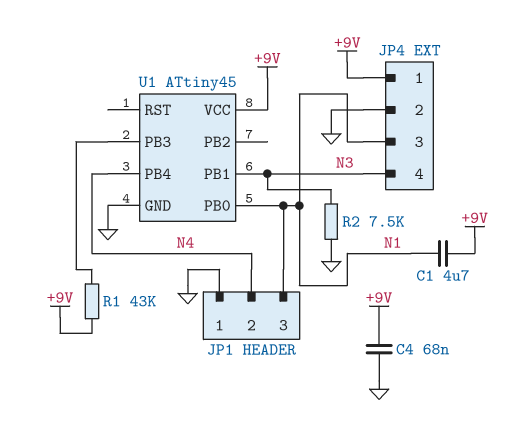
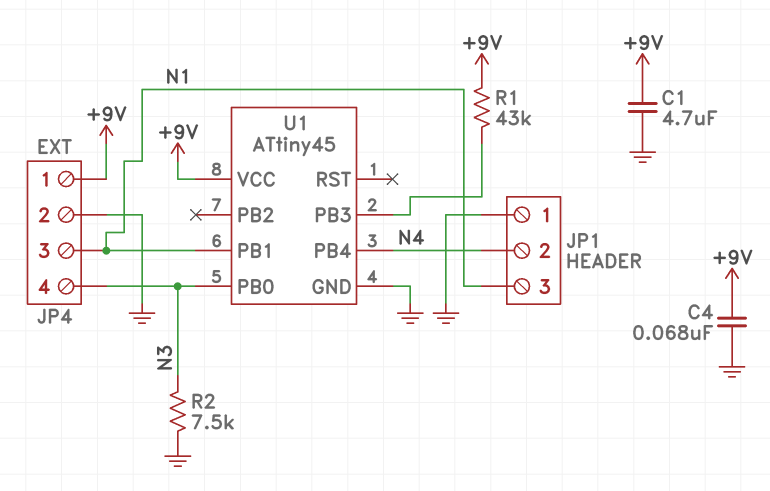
C1: 4.7uF (+9V, N1) -> 4.7uF (+9V, GND)
U1 pin PB0: N1 -> N3
U1 pin PB1: N3 -> N1

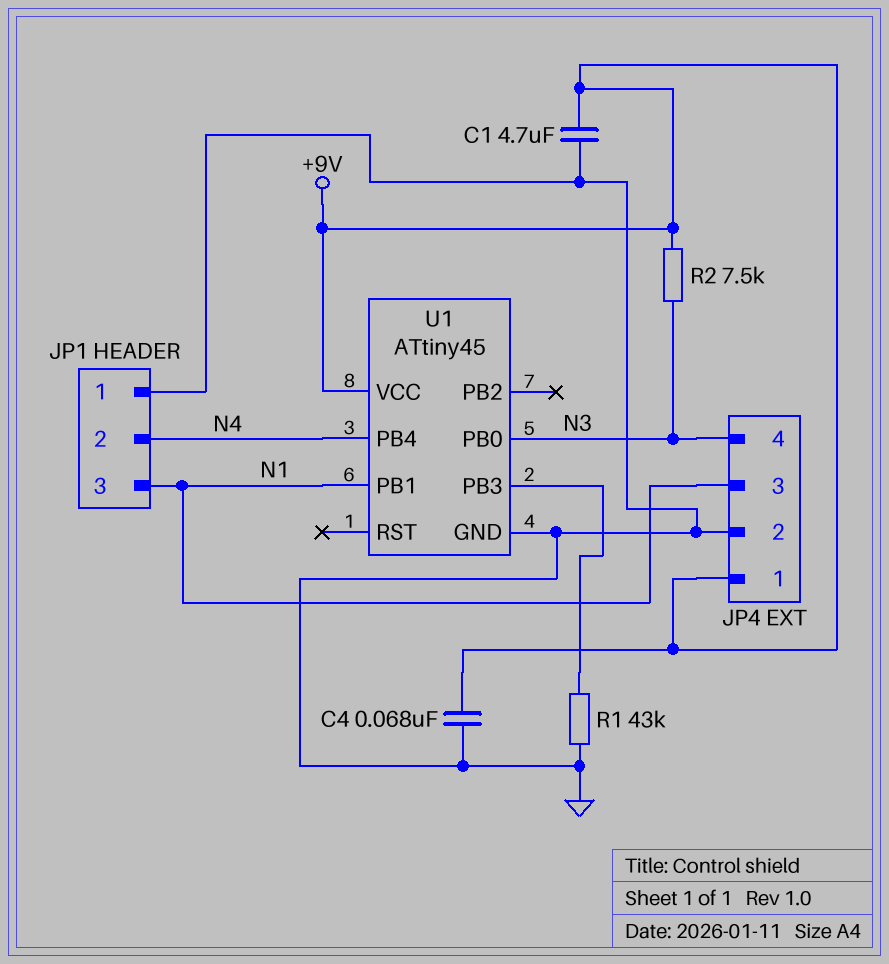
R1: 43k (+9V, U1/PB3) -> 43k (GND, U1/PB3)
R2: 7.5k (GND, N3) -> 7.5k (+9V, N3)

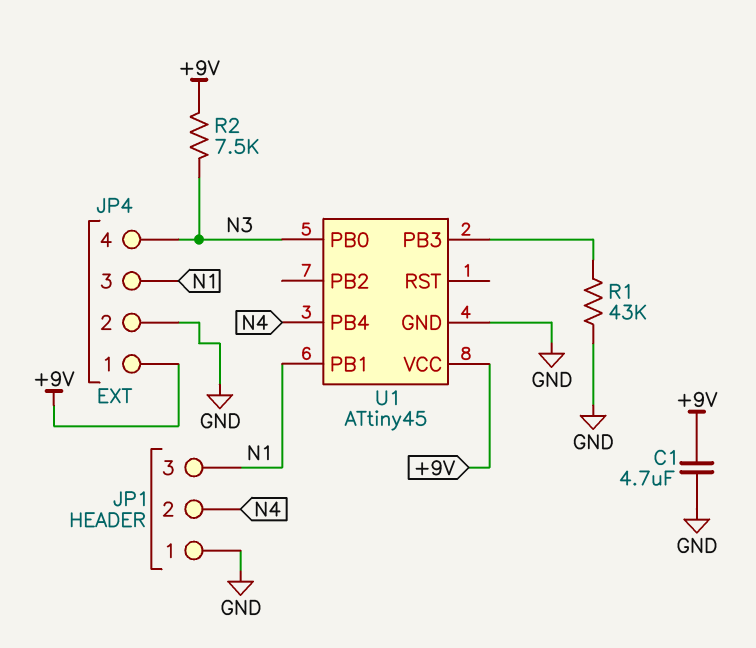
C4: 68nF (+9V, GND) -> none

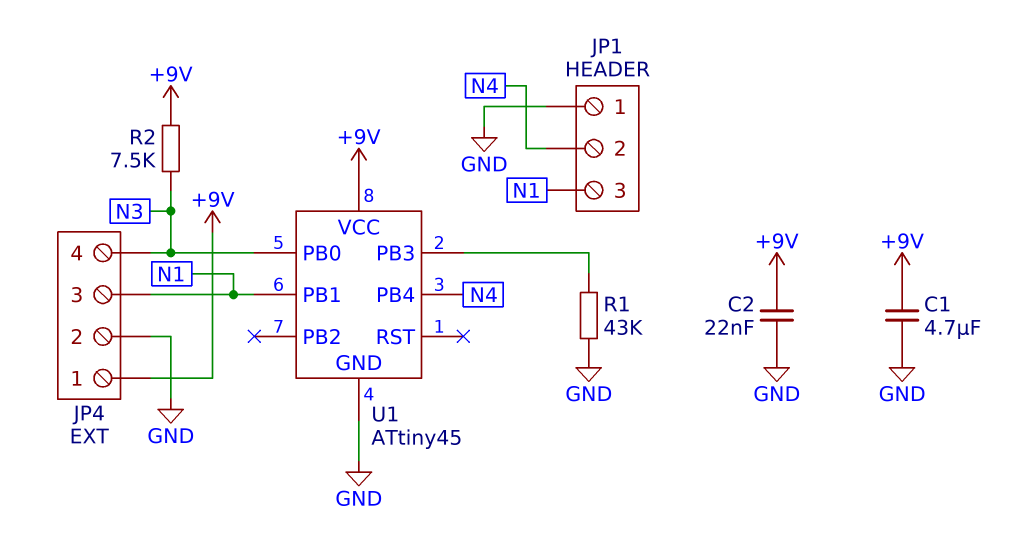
C2: none -> 22nF (+9V, GND)

